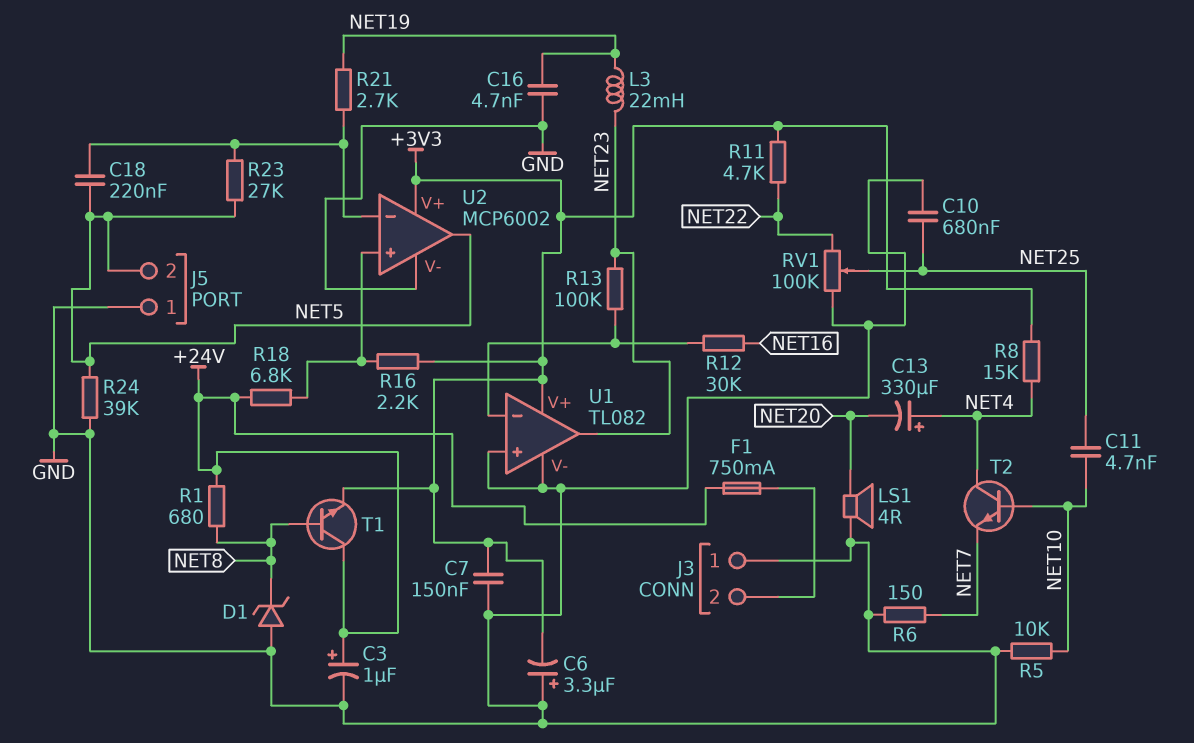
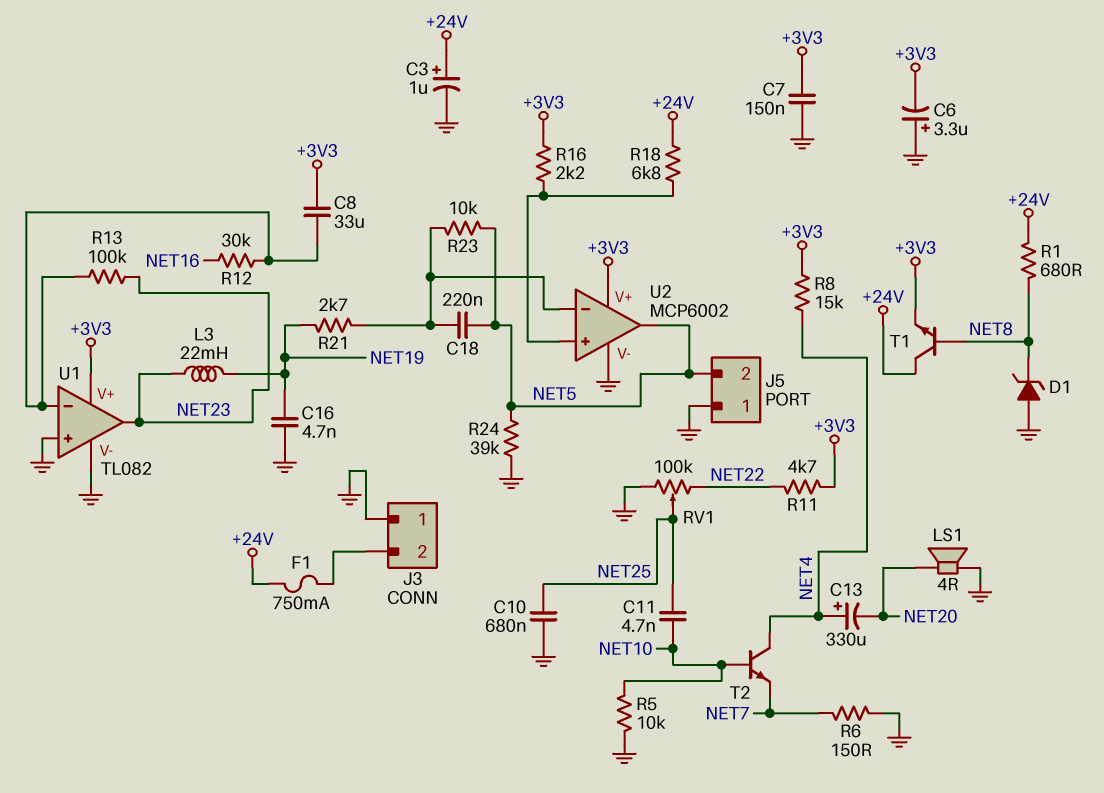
C8: none -> 33uF (+3V3, U1/in-)
R23: 27k (NET5, U2/in-) -> 10k (NET5, U2/in-)

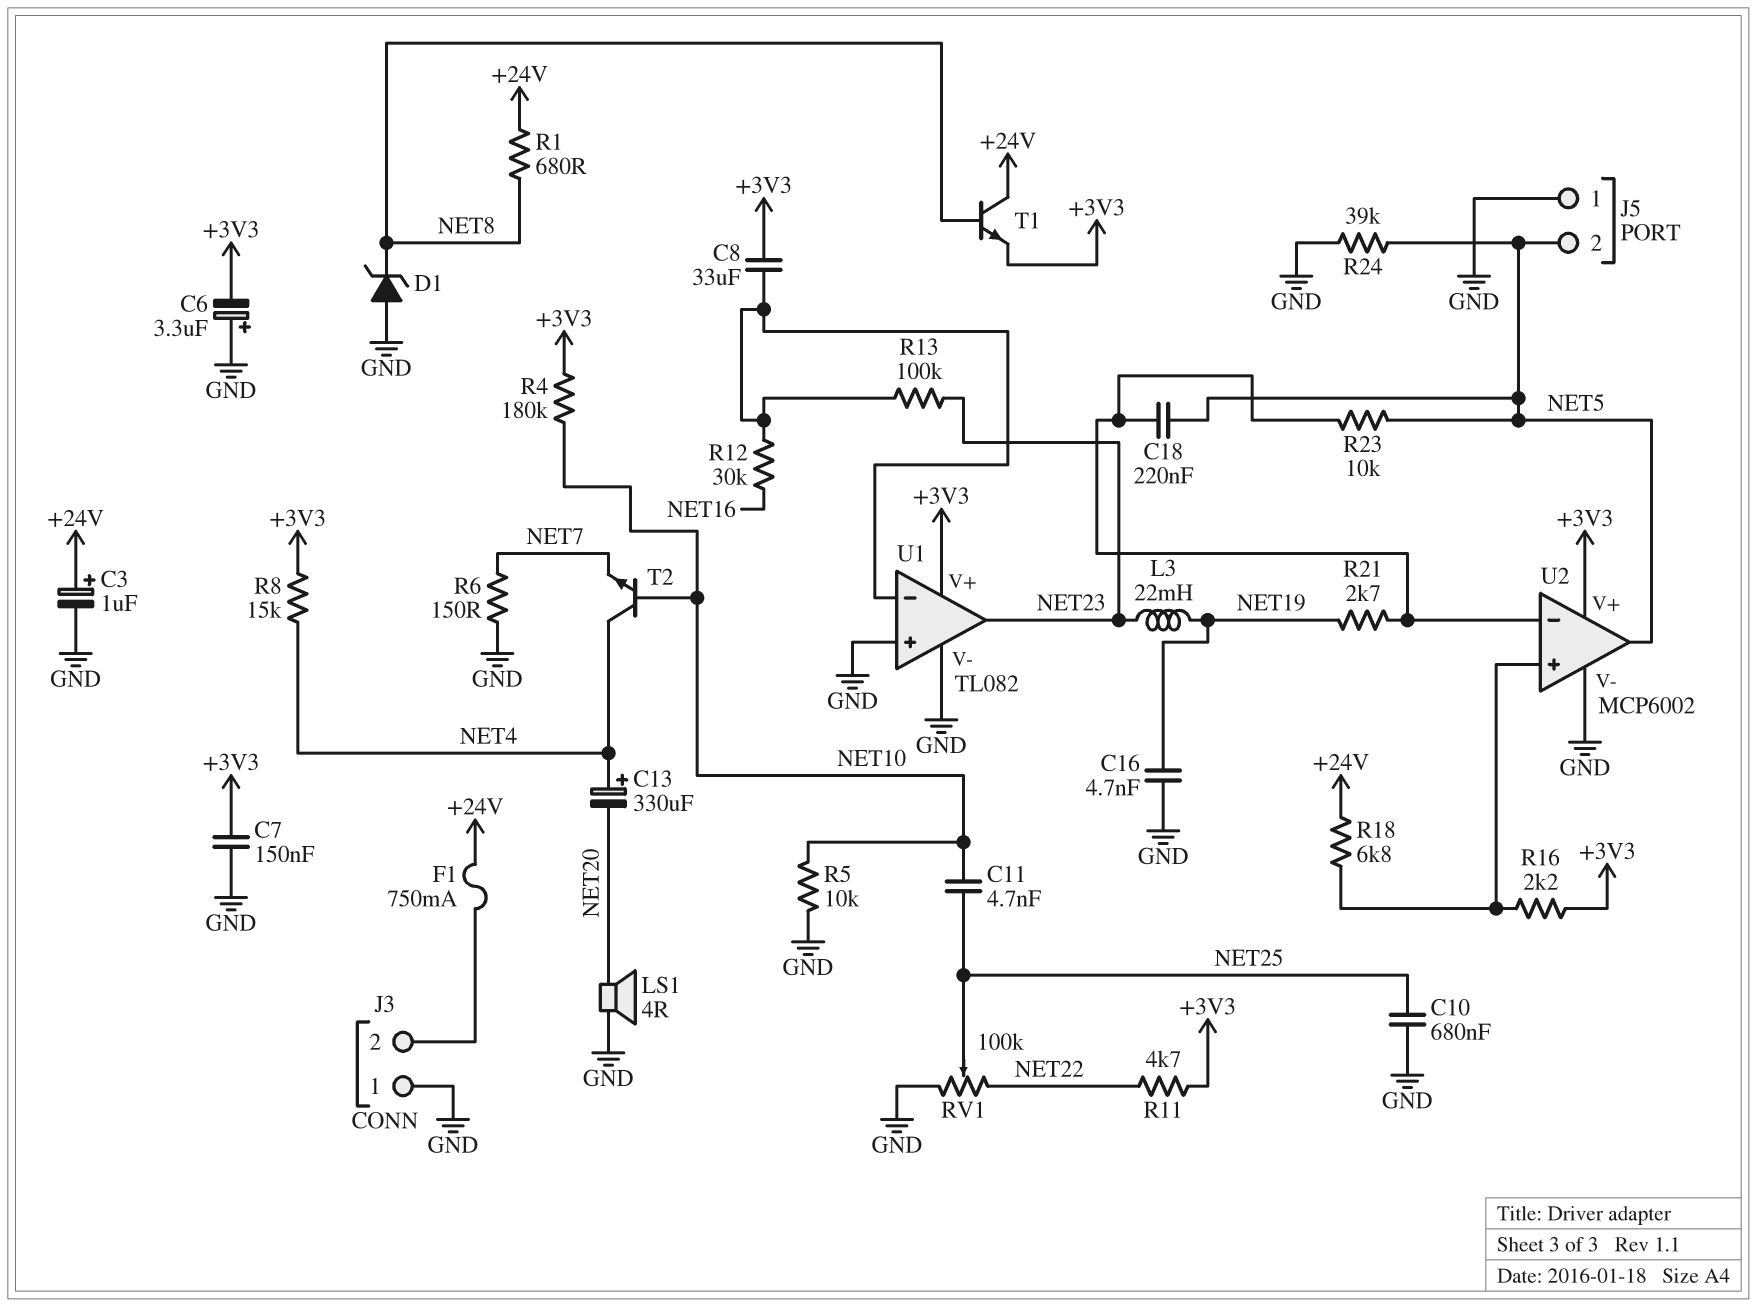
R4: none -> 180k (+3V3, NET10)

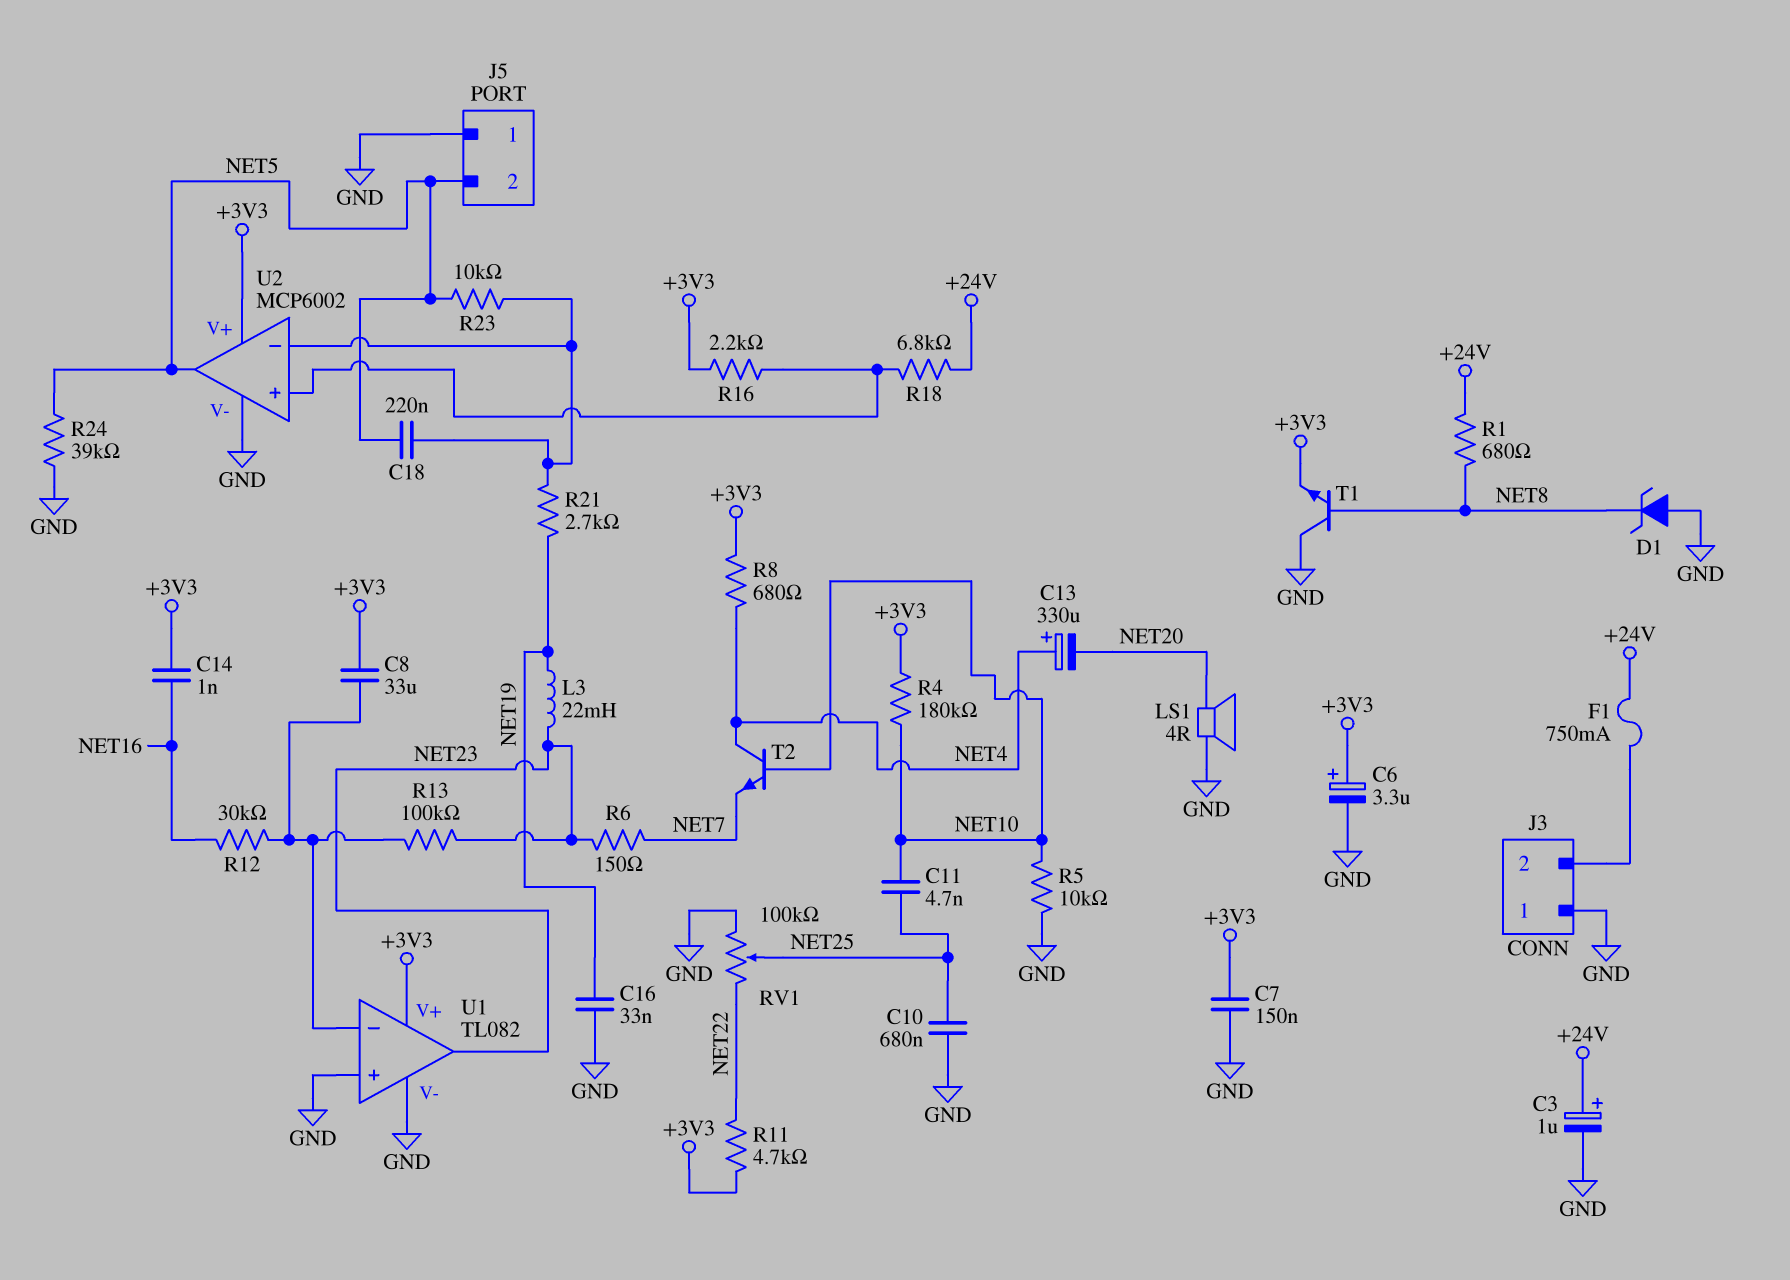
C6: 3.3uF (plus GND, minus +3V3) -> 3.3uF (plus +3V3, minus GND)
C14: none -> 1nF (+3V3, NET16)
C16: 4.7nF (GND, NET19) -> 33nF (GND, NET19)
R6: 150 (GND, NET7) -> 150 (NET7, NET23)
R8: 15k (+3V3, NET4) -> 680 (+3V3, NET4)
T1: NPN (B NET8, C +24V, E +3V3) -> NPN (B NET8, C GND, E +3V3)

